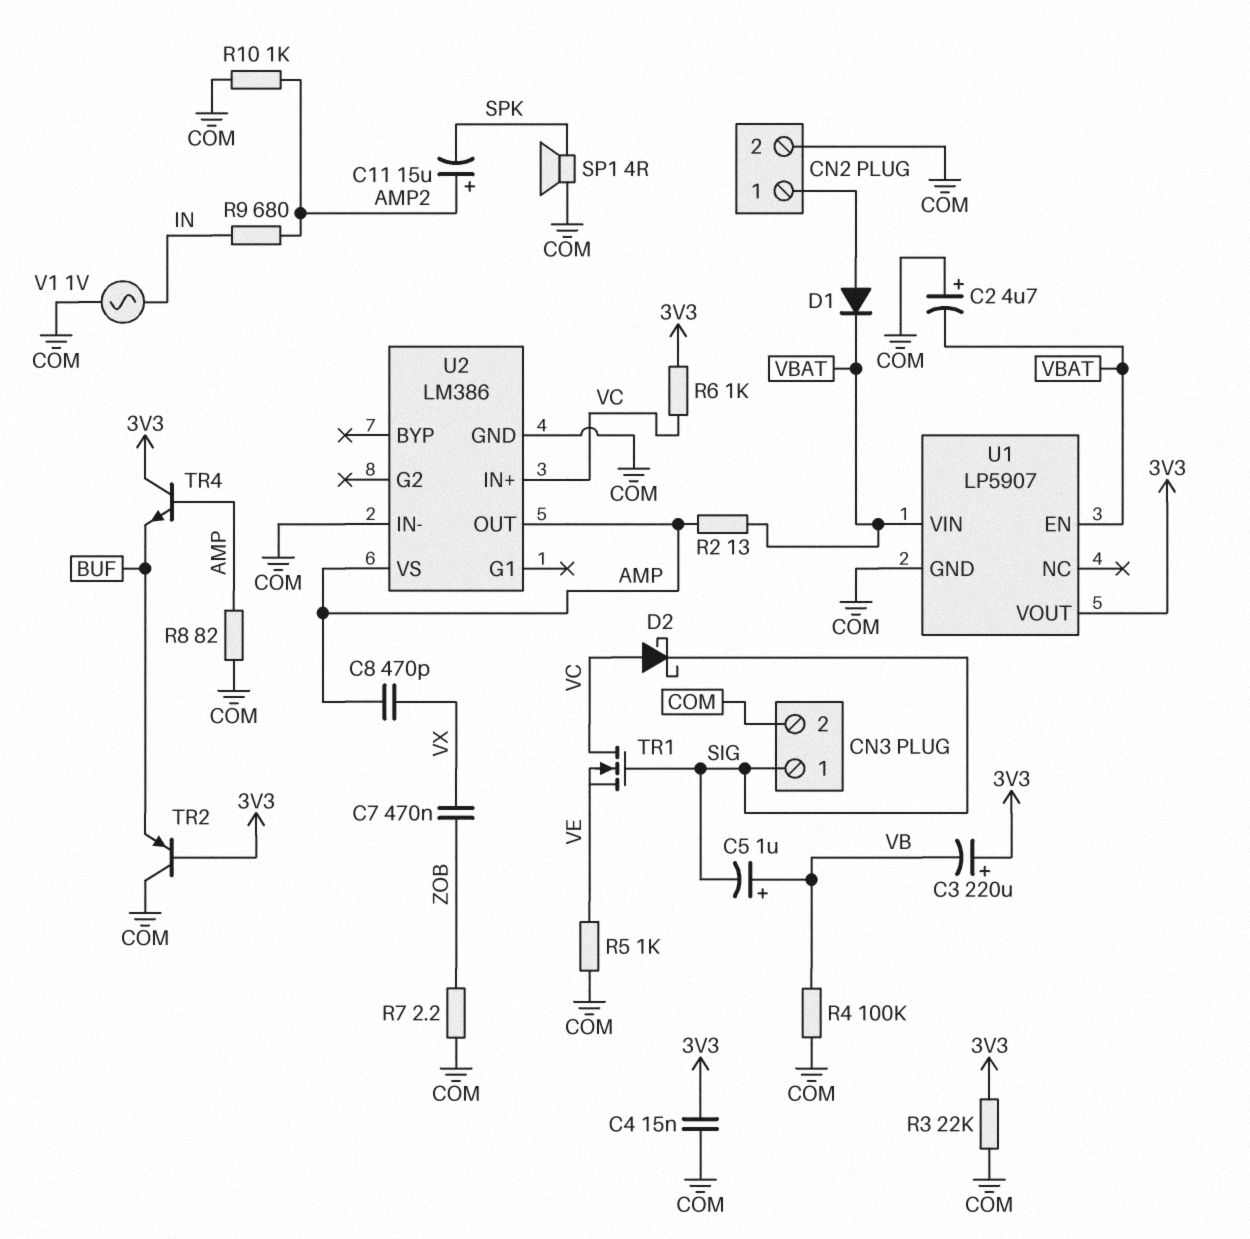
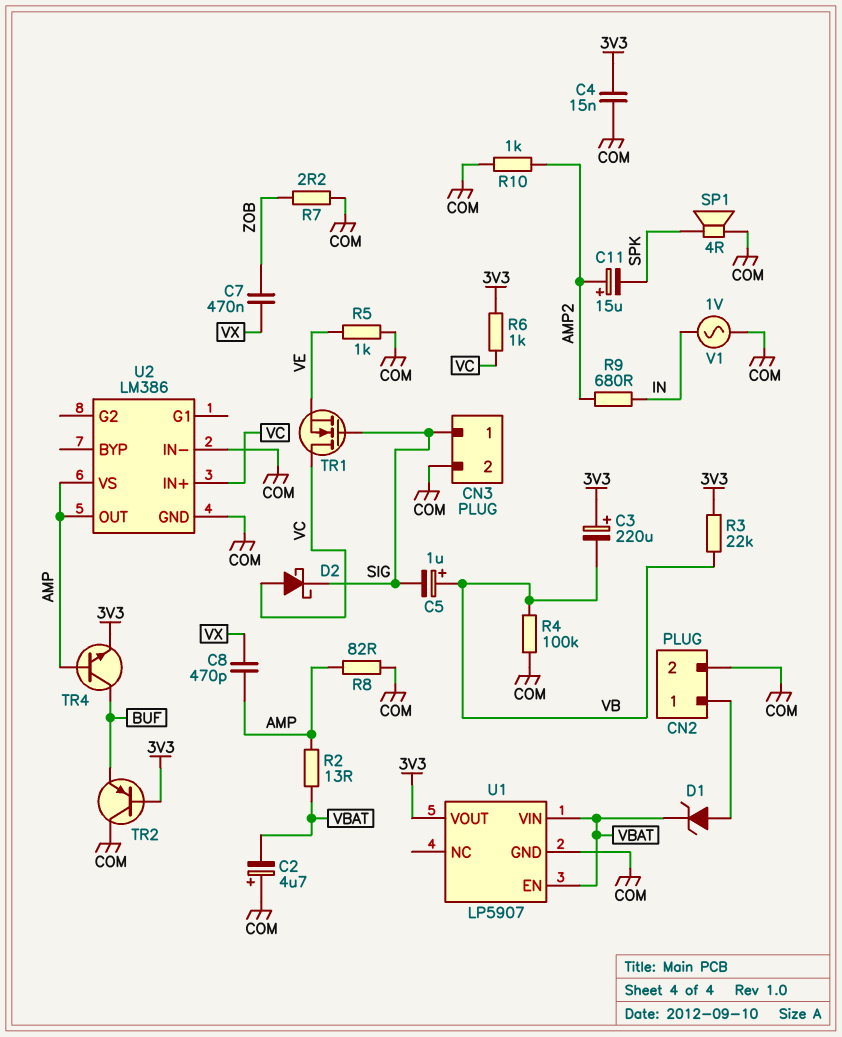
D1: diode (A CN2/1, K VBAT) -> zener (A CN2/1, K VBAT)
R3: 22k (3V3, COM) -> 22k (3V3, VB)
TR4: NPN (B AMP, C 3V3, E BUF) -> NPN (B AMP, C BUF, E 3V3)

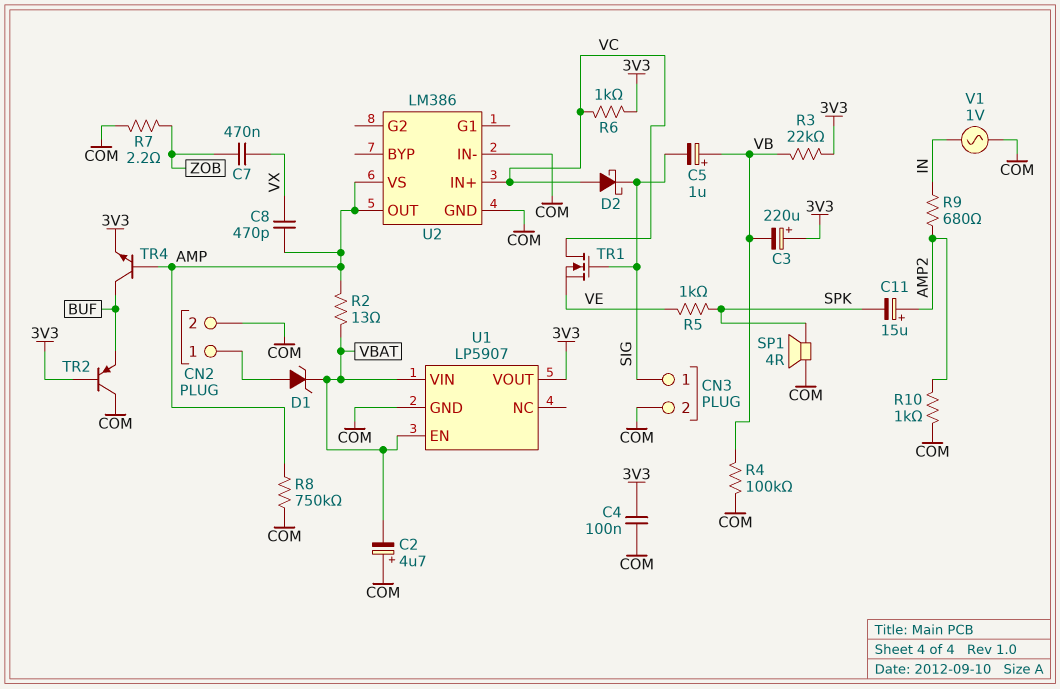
C4: 15nF (3V3, COM) -> 100nF (3V3, COM)
R5: 1k (COM, VE) -> 1k (SPK, VE)
R8: 82 (AMP, COM) -> 750k (AMP, COM)

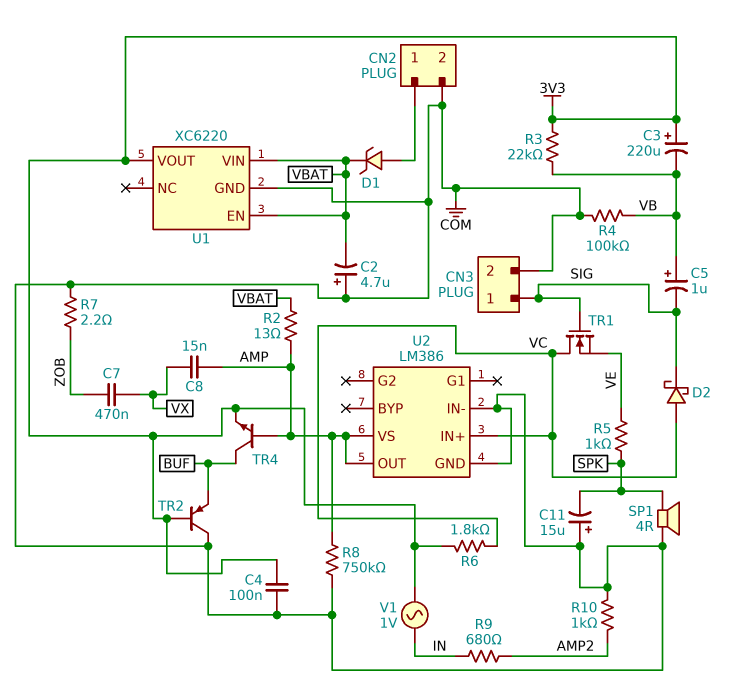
C8: 470pF (AMP, VX) -> 15nF (AMP, VX)
C11: 15uF (plus AMP2, minus SPK) -> 15uF (plus COM, minus SPK)
R6: 1k (3V3, VC) -> 1.8k (3V3, VC)
U1: LP5907 -> XC6220
V1: AC 1V (COM, IN) -> AC 1V (3V3, IN)

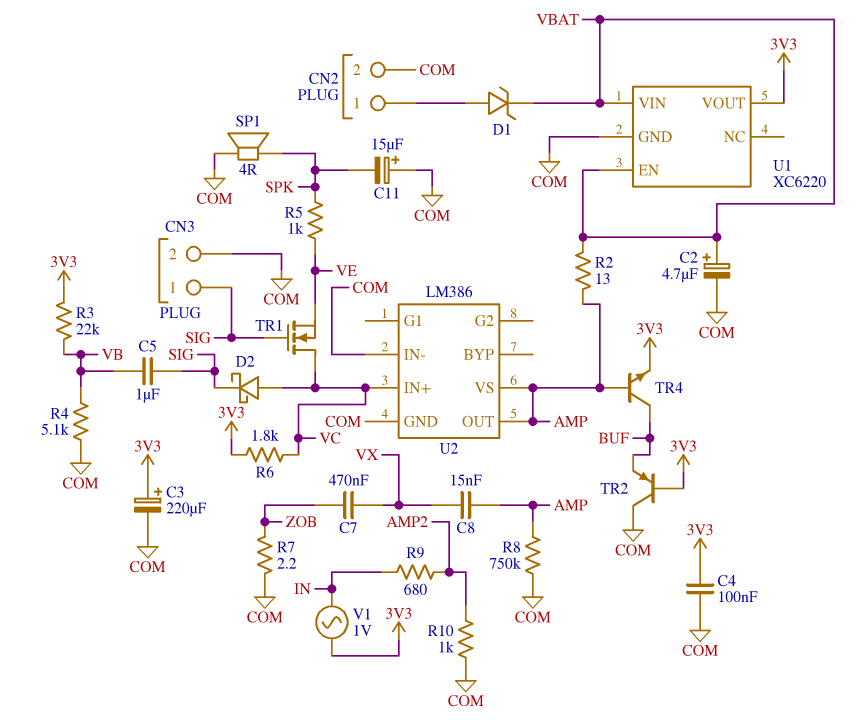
C2: 4.7uF (plus COM, minus VBAT) -> 4.7uF (plus VBAT, minus COM)
C3: 220uF (plus 3V3, minus VB) -> 220uF (plus 3V3, minus COM)
C5: 1uF (plus VB, minus SIG) -> 1uF (SIG, VB)
R4: 100k (COM, VB) -> 5.1k (COM, VB)

